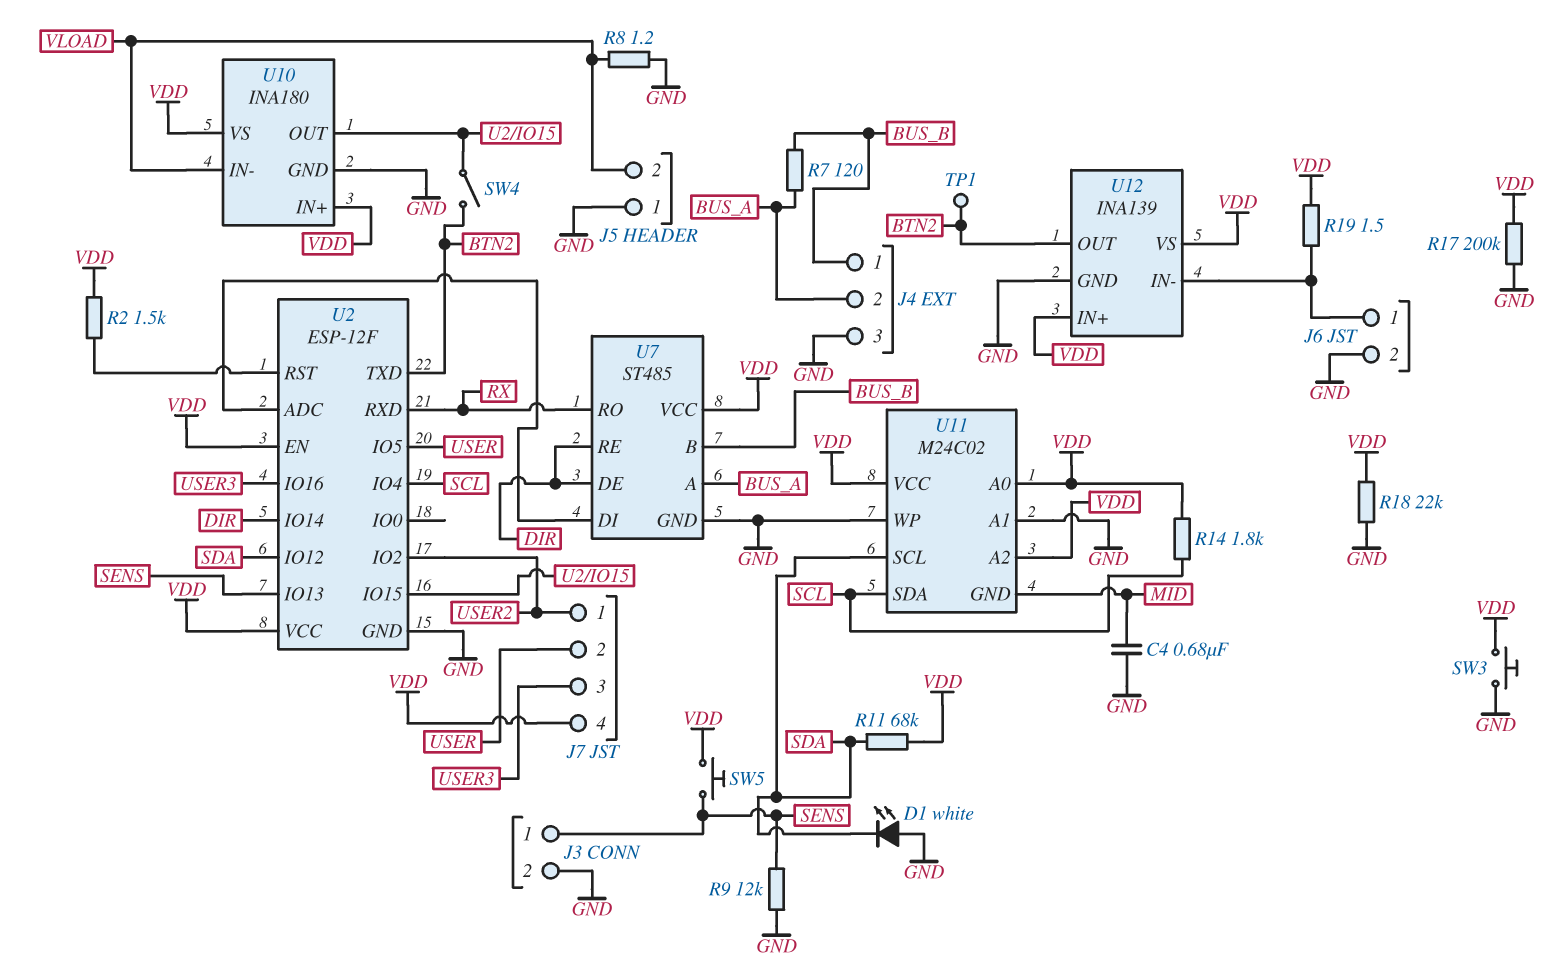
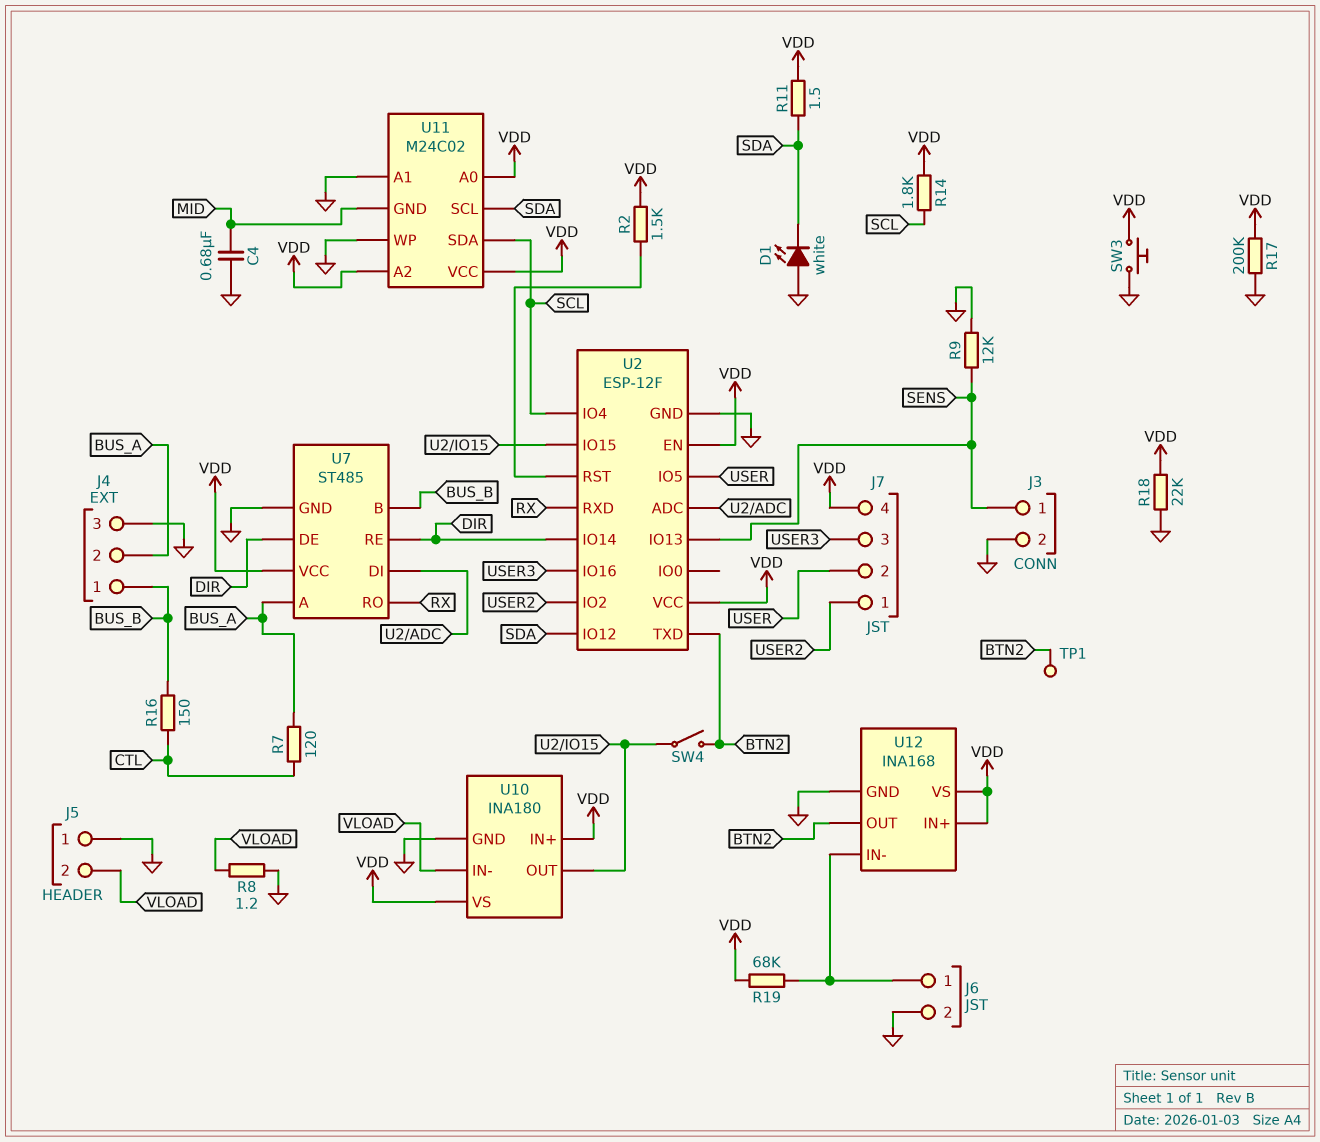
R7: 120 (BUS_A, BUS_B) -> 120 (BUS_A, CTL)
R11: 68k (SDA, VDD) -> 1.5 (SDA, VDD)
R16: none -> 150 (BUS_B, CTL)
R19: 1.5 (J6/1, VDD) -> 68k (J6/1, VDD)
SW5: button (SENS, VDD) -> none
U12: INA139 -> INA168

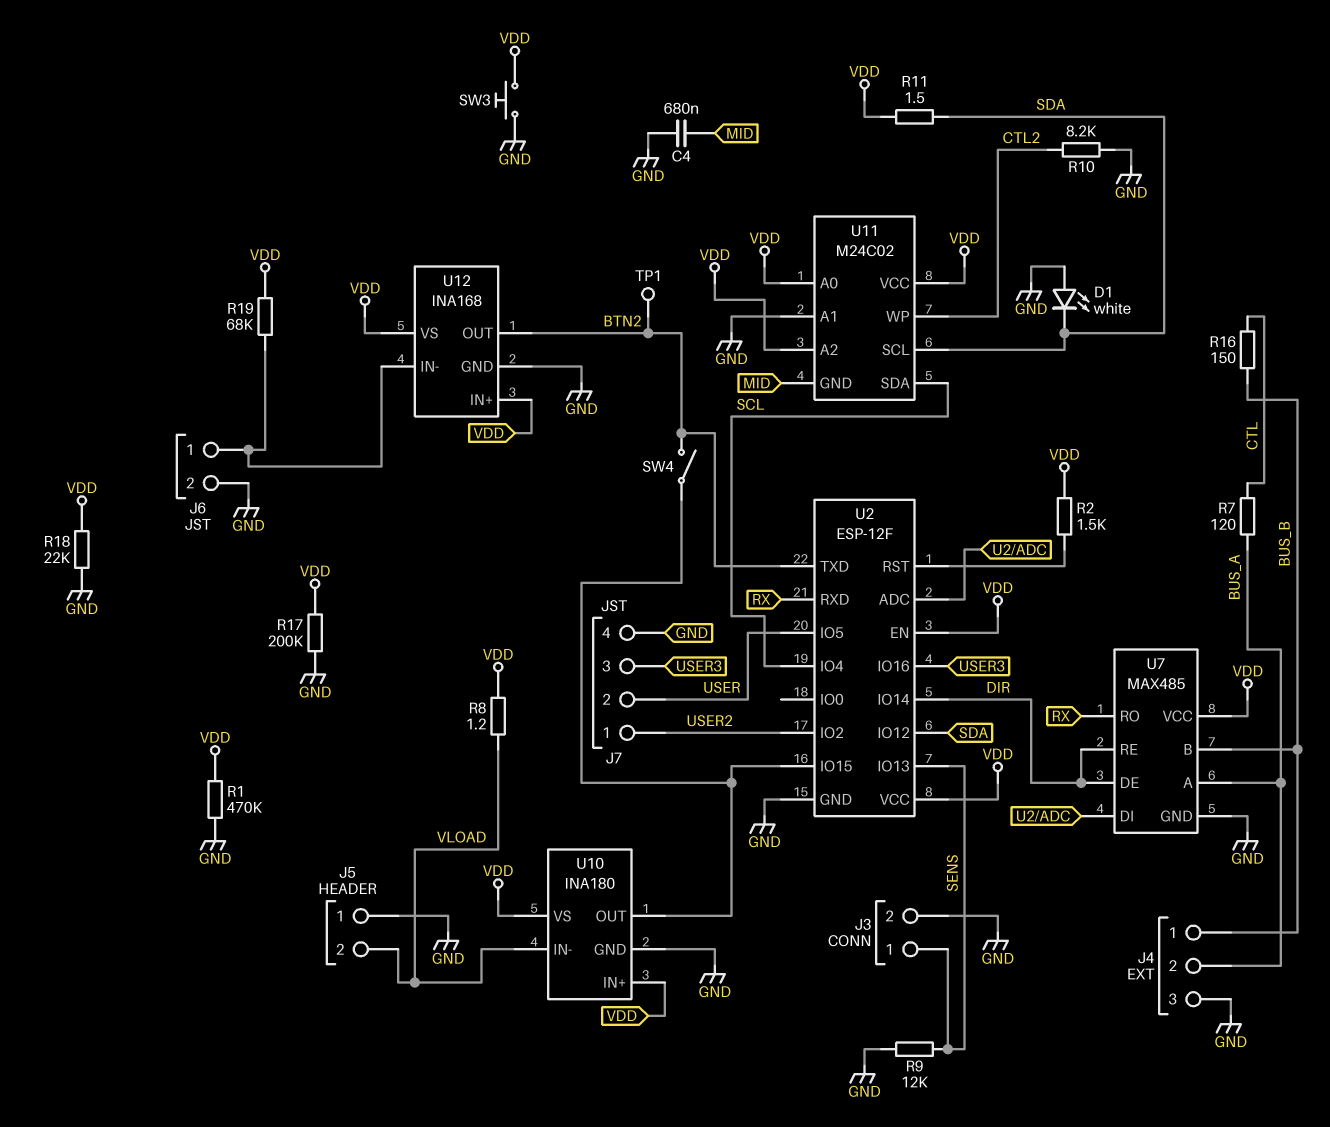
J7 pin 4: VDD -> GND
R1: none -> 470k (GND, VDD)
R8: 1.2 (GND, VLOAD) -> 1.2 (VDD, VLOAD)
R10: none -> 8.2k (CTL2, GND)
R14: 1.8k (SCL, VDD) -> none
U7: ST485 -> MAX485
U11 pin WP: GND -> CTL2

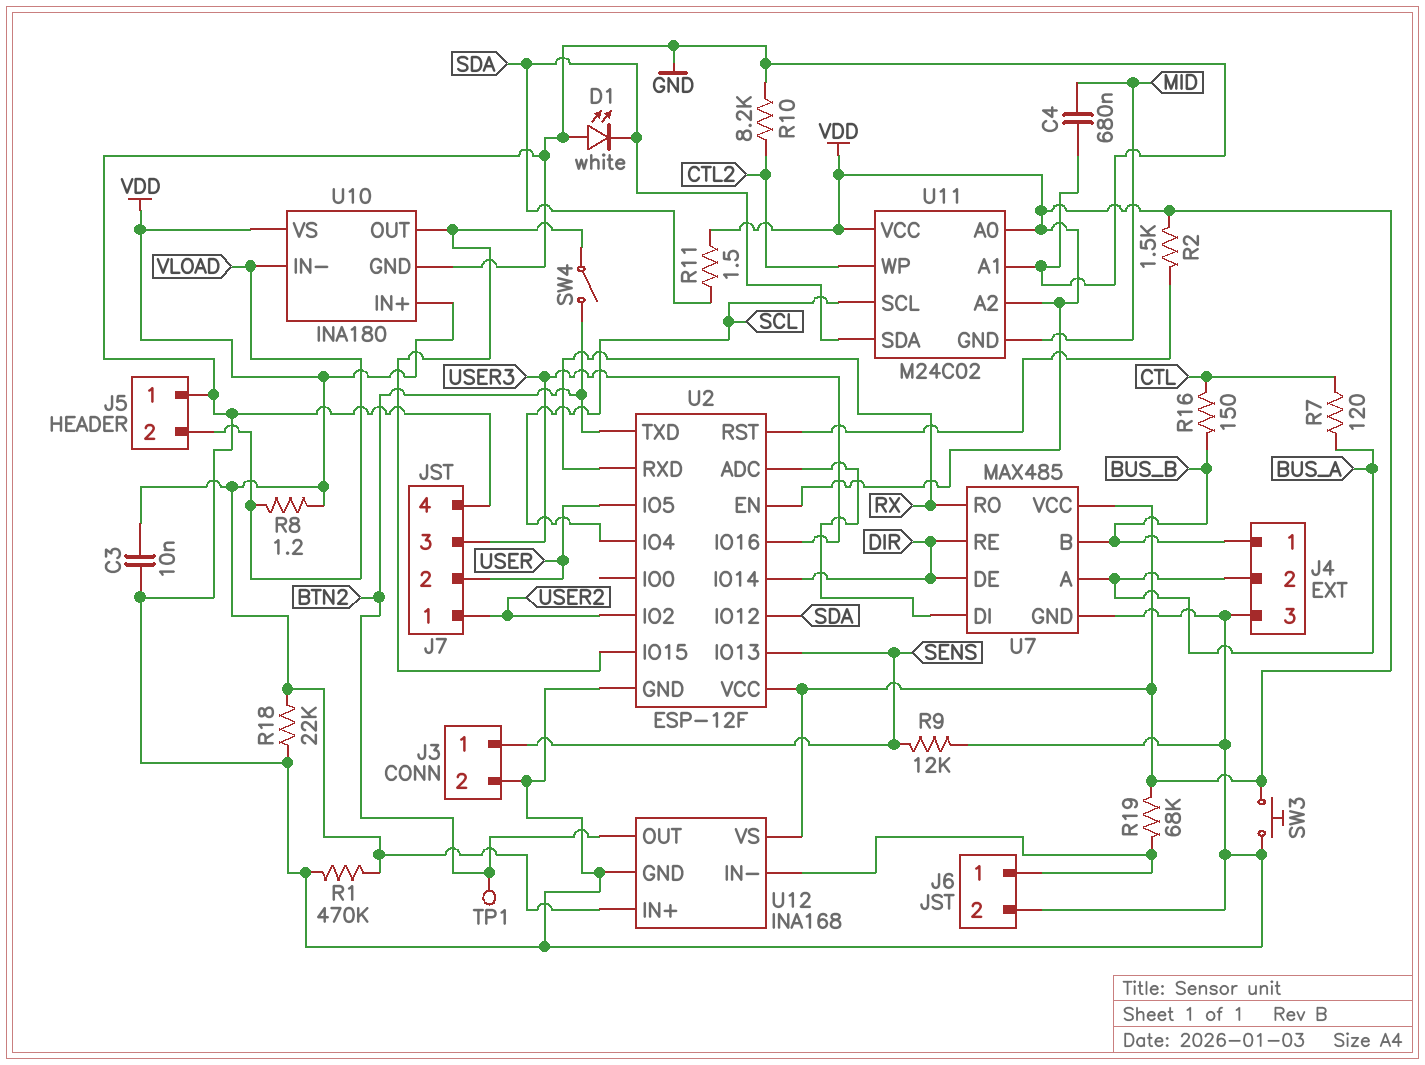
C3: none -> 10nF (GND, VDD)
R17: 200k (GND, VDD) -> none
U11 pin SCL: SDA -> SCL
U11 pin SDA: SCL -> SDA

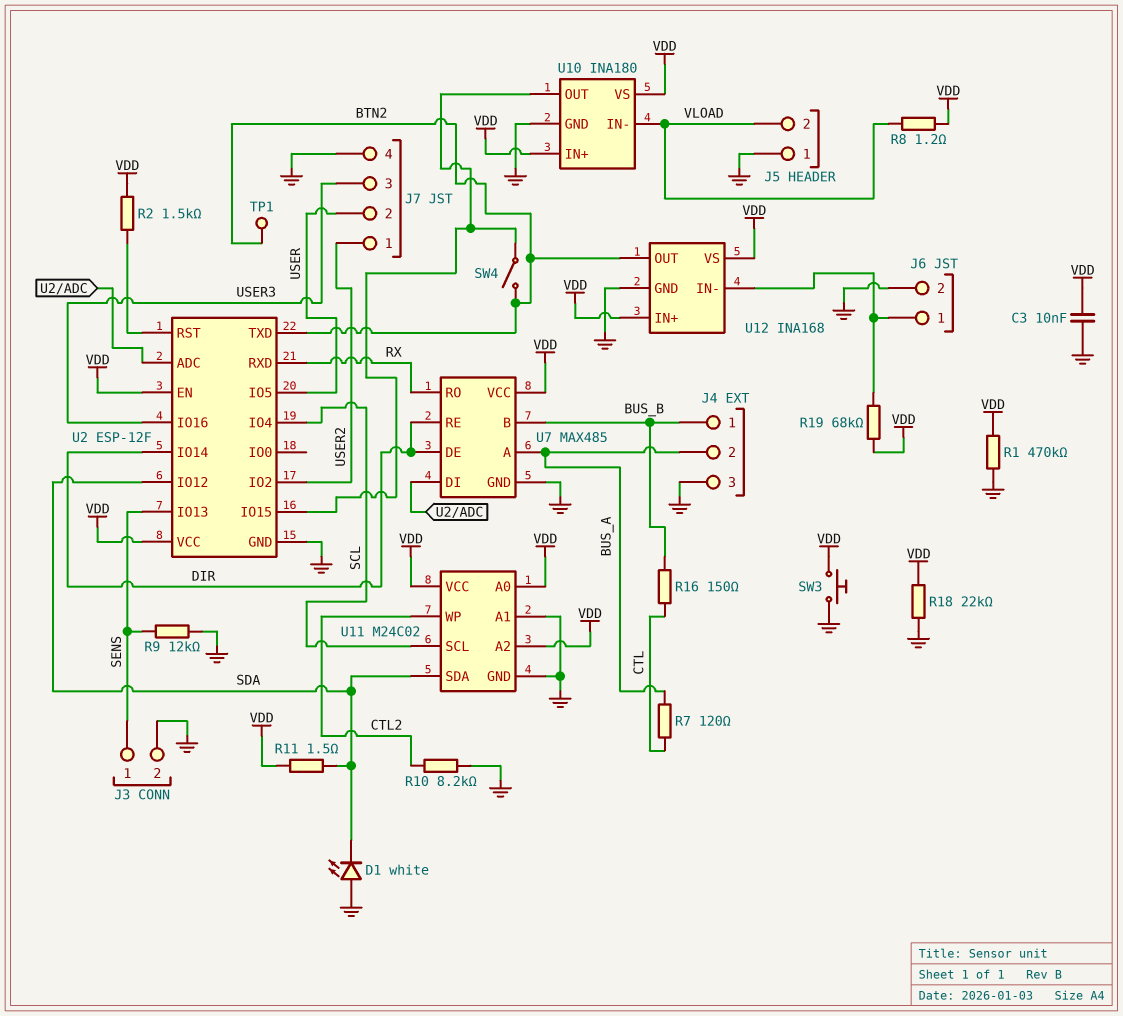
C4: 680nF (GND, MID) -> none
U11 pin GND: MID -> GND

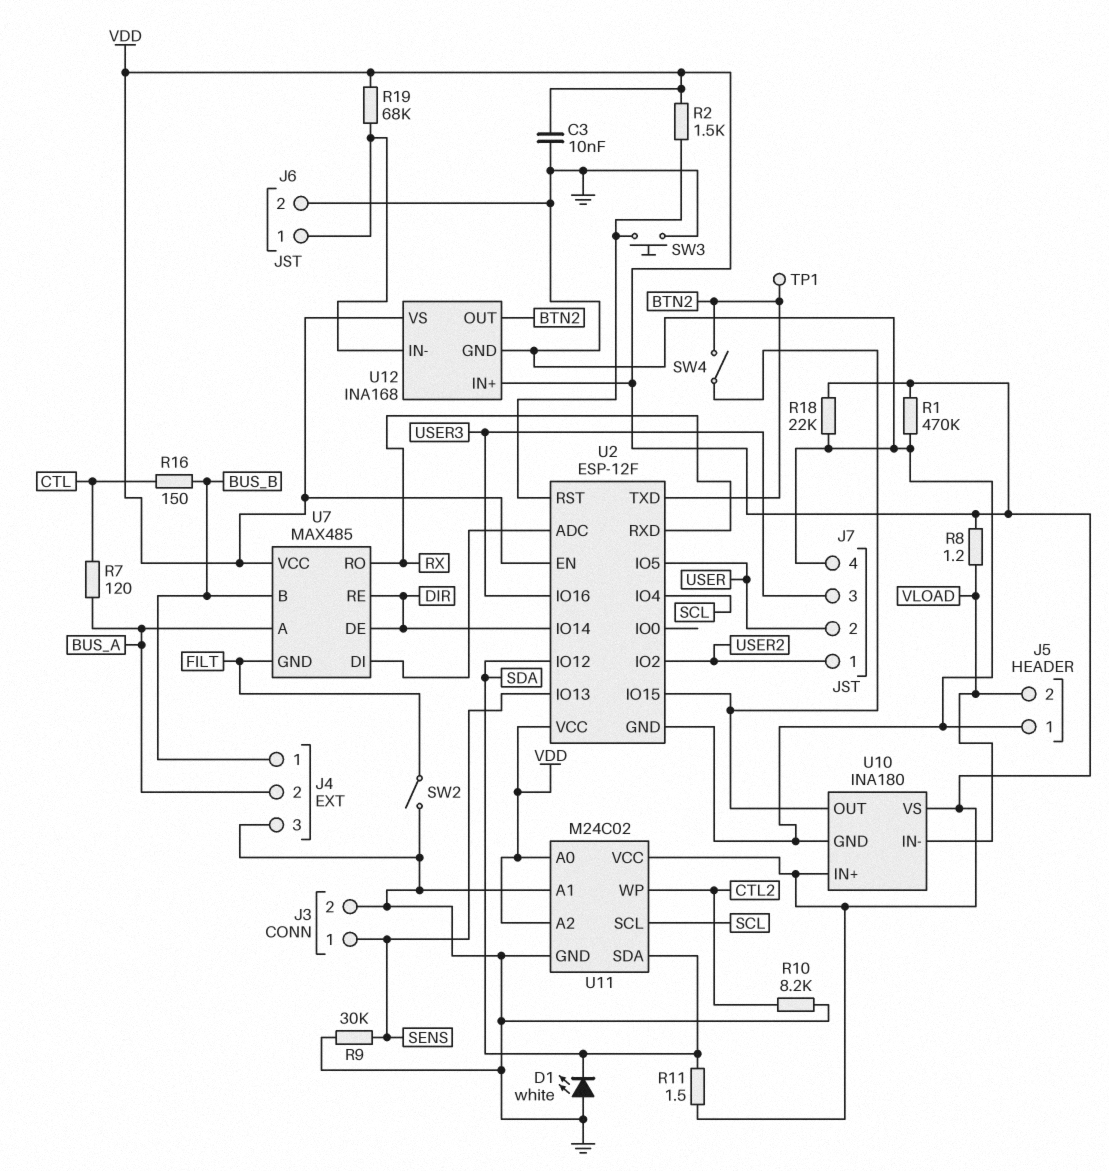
R9: 12k (GND, SENS) -> 30k (GND, SENS)
SW2: none -> switch (FILT, GND)
SW3: button (GND, VDD) -> button (GND, U2/RST)
U7 pin GND: GND -> FILT

